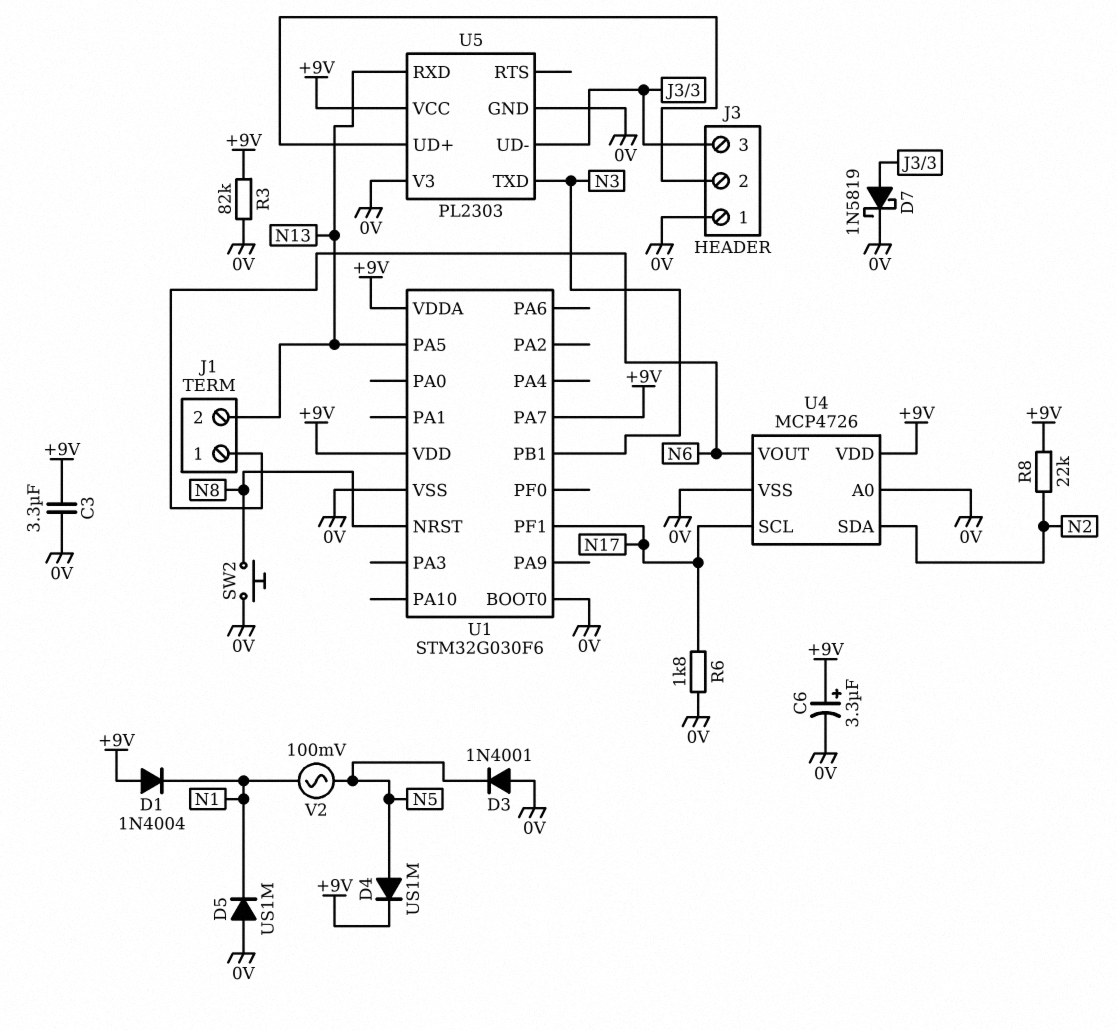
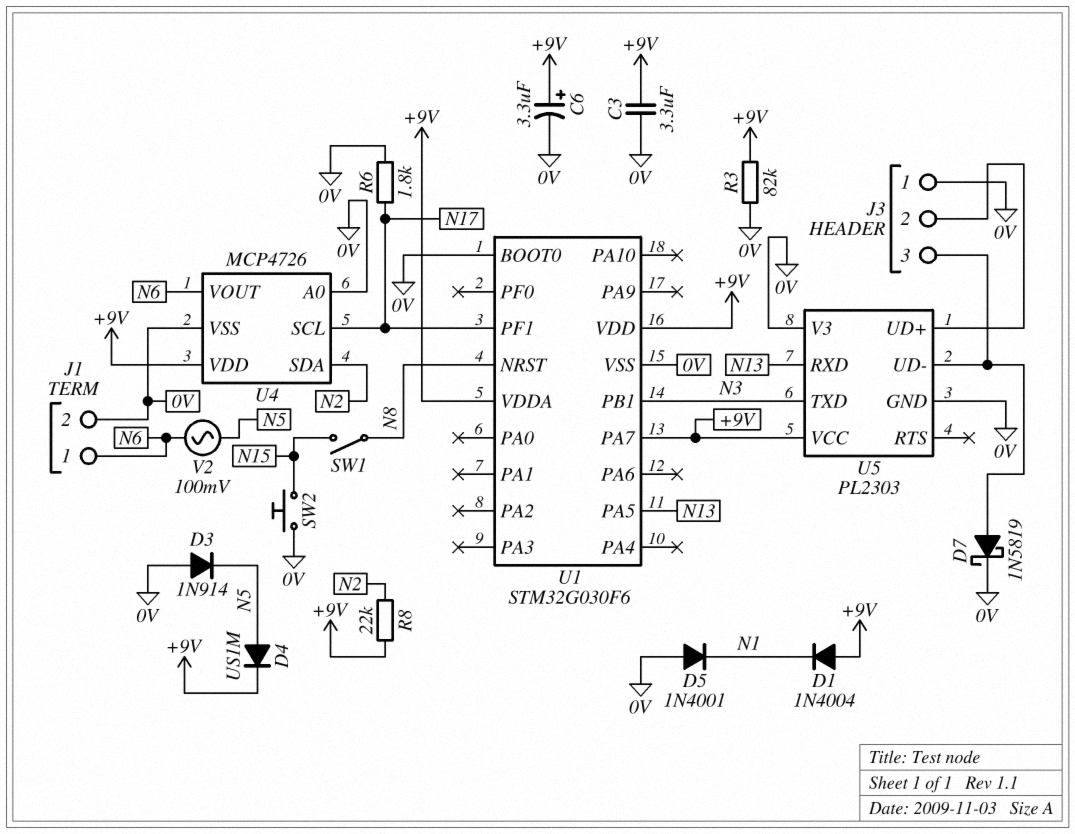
D3: diode 1N4001 (A 0V, K N5) -> diode 1N914 (A 0V, K N5)
D5: diode US1M (A 0V, K N1) -> diode 1N4001 (A 0V, K N1)
J1 pin 2: N13 -> 0V
SW1: none -> switch (N8, N15)
SW2: button (0V, N8) -> button (0V, N15)
V2: AC 100mV (N1, N5) -> AC 100mV (N5, N6)

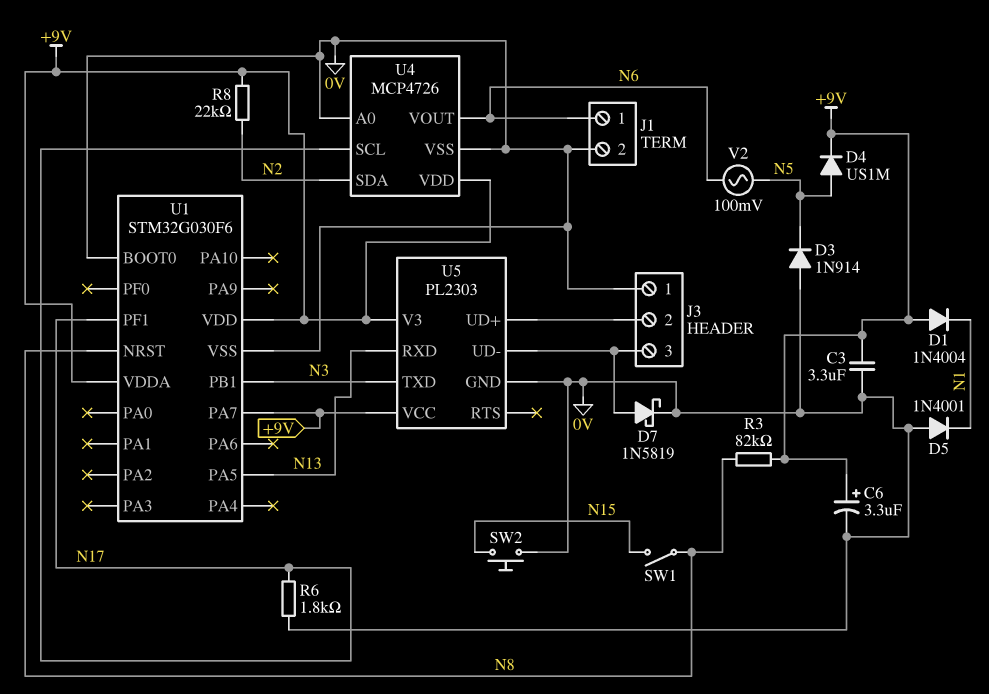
R3: 82k (+9V, 0V) -> 82k (+9V, N8)
U5 pin V3: 0V -> +9V

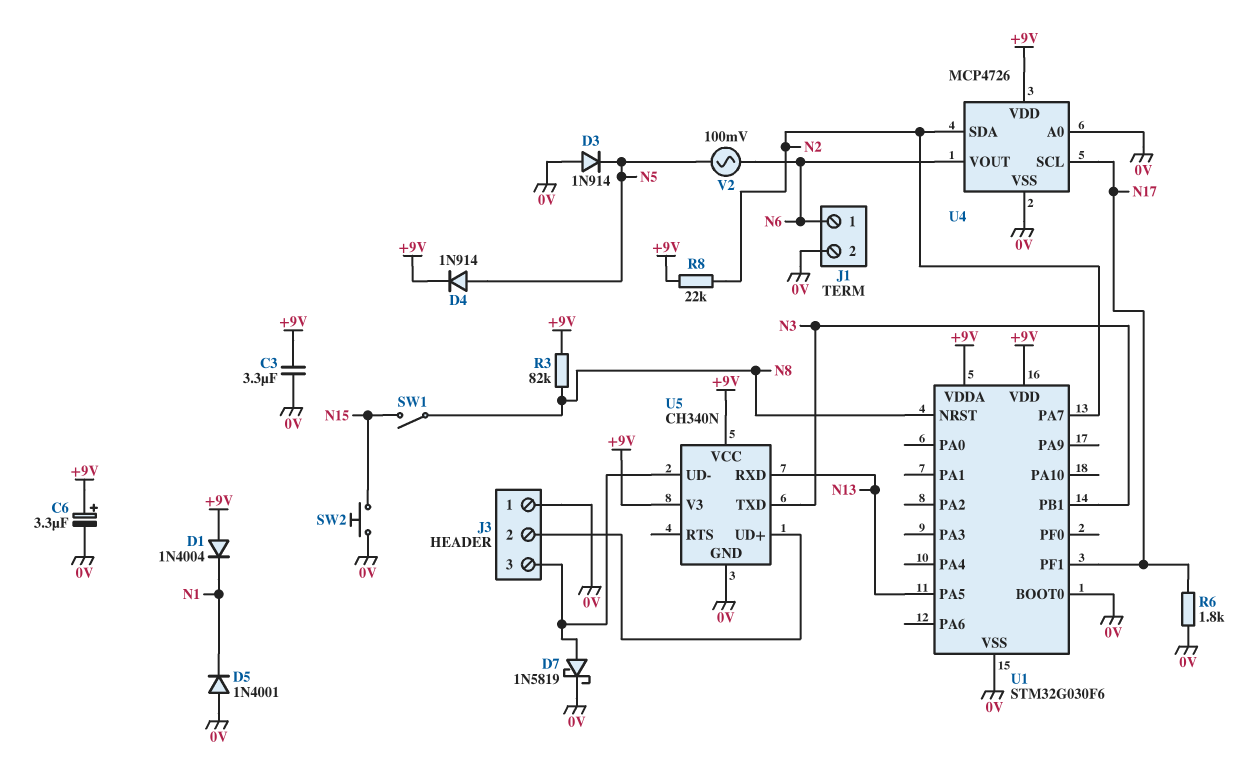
D4: diode US1M (A N5, K +9V) -> diode 1N914 (A N5, K +9V)
U1 pin PA7: +9V -> N2
U5: PL2303 -> CH340N

